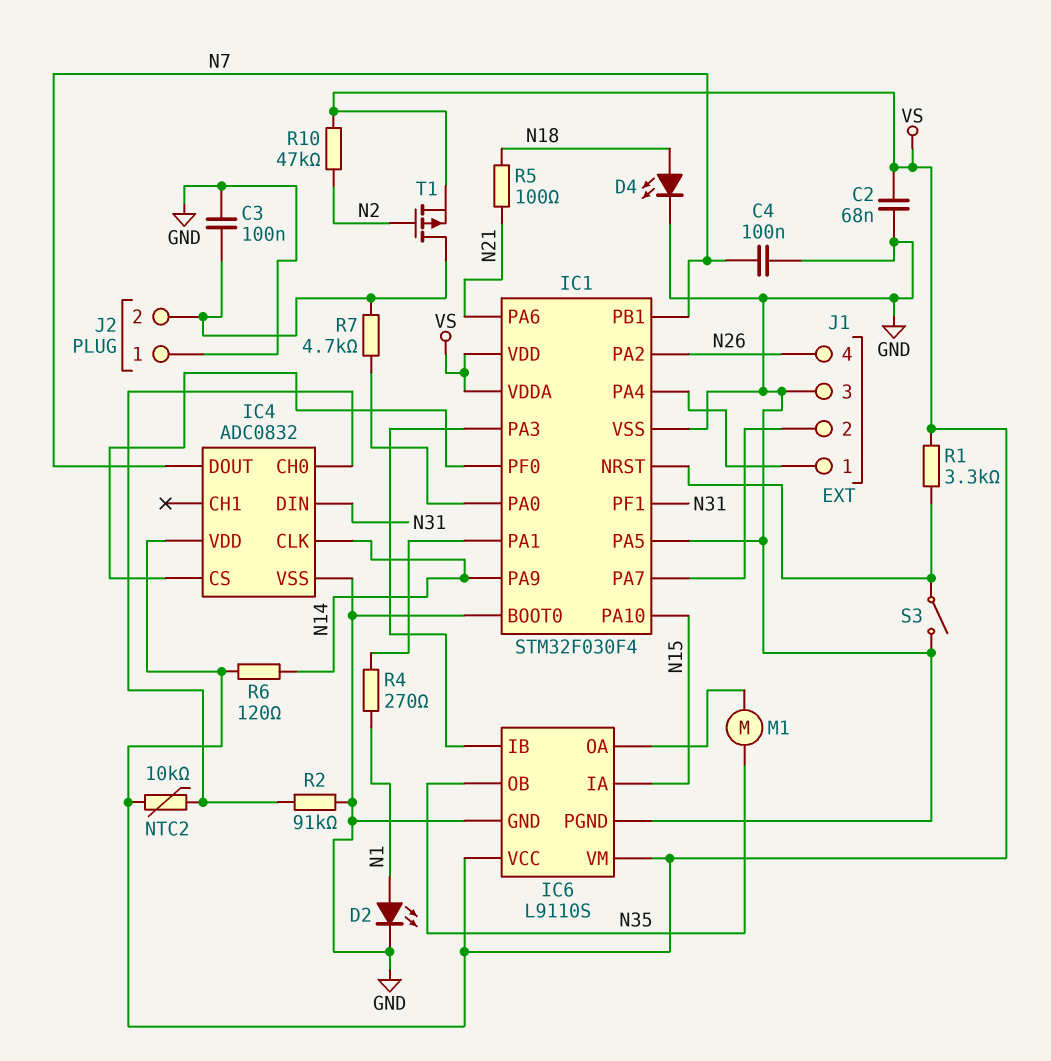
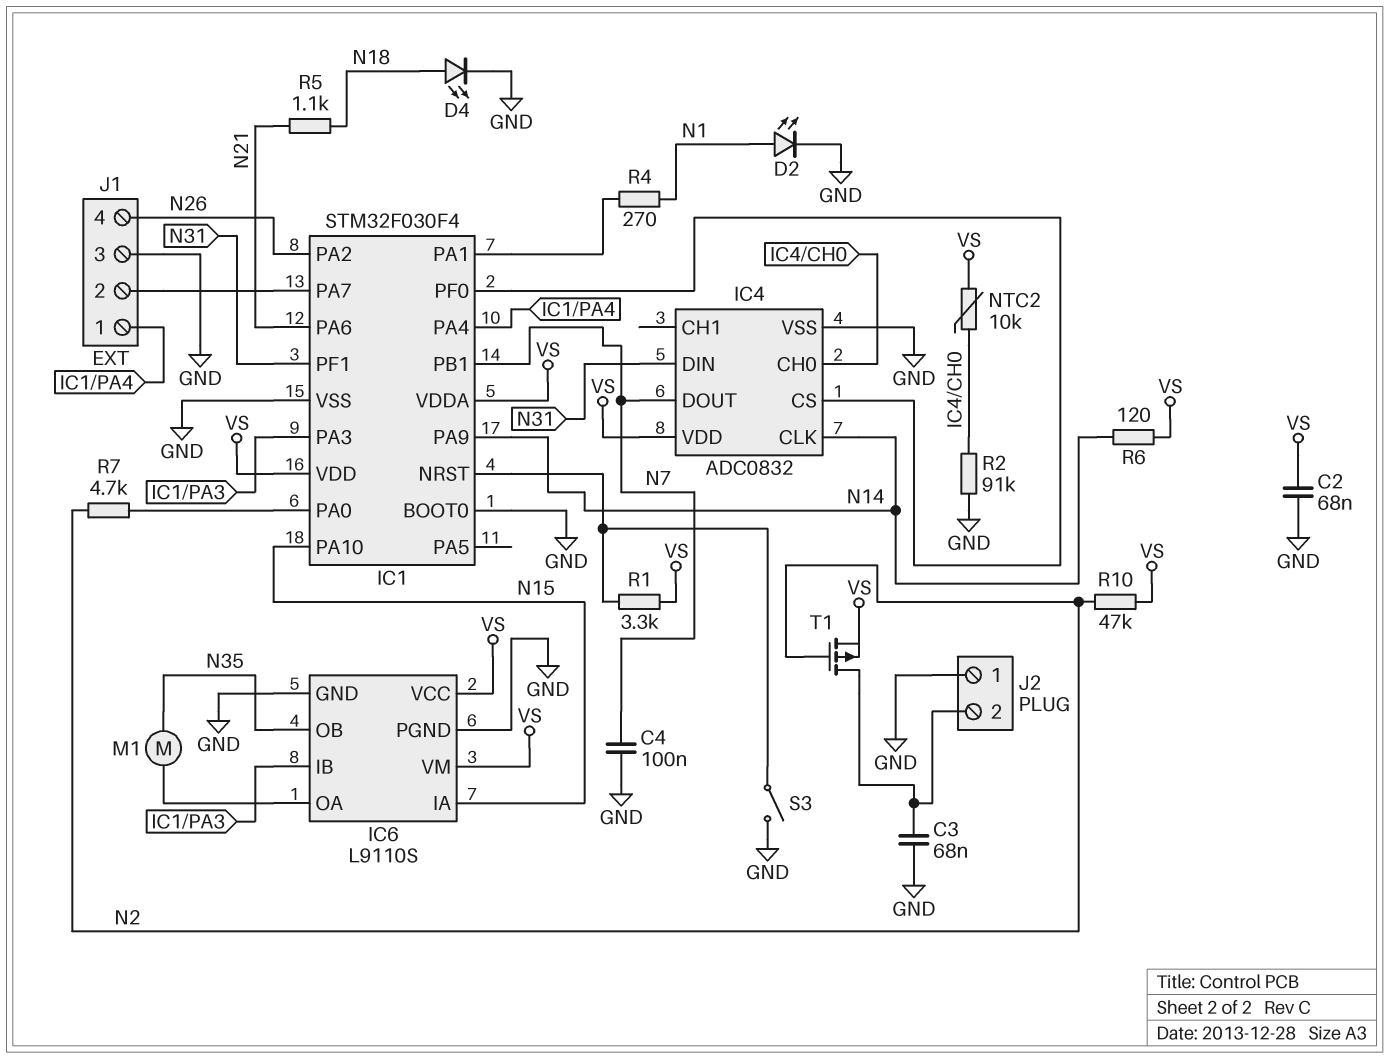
C3: 100nF (GND, J2/2) -> 68nF (GND, J2/2)
IC1 pin PA5: GND -> none
R5: 100 (N18, N21) -> 1.1k (N18, N21)
R7: 4.7k (IC1/PA0, J2/2) -> 4.7k (IC1/PA0, N2)

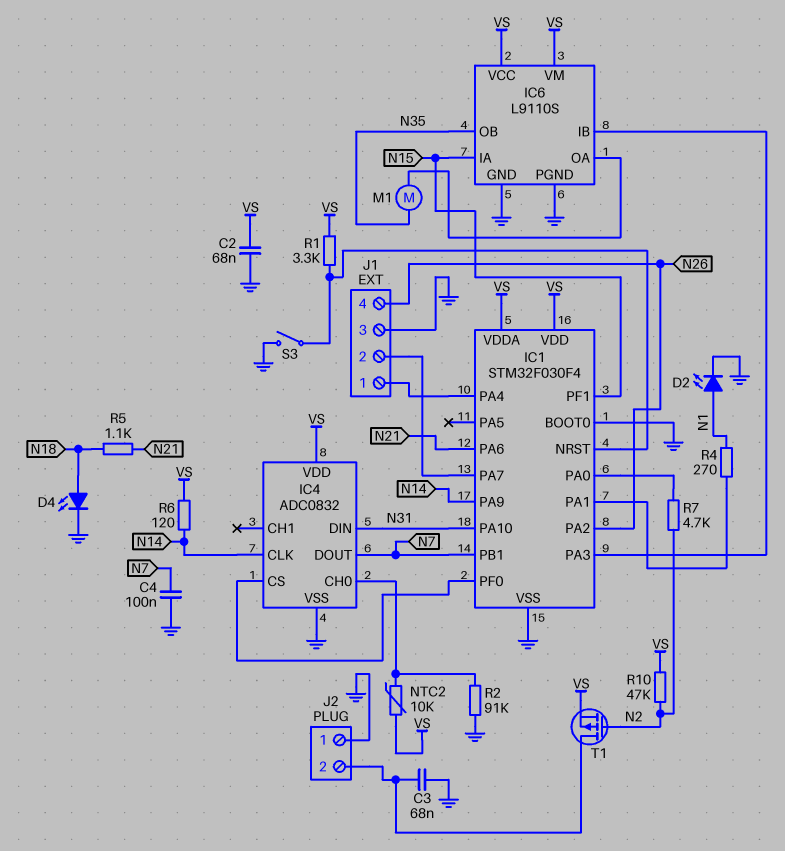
IC1 pin PA10: N15 -> N31
IC1 pin PF1: N31 -> N15

